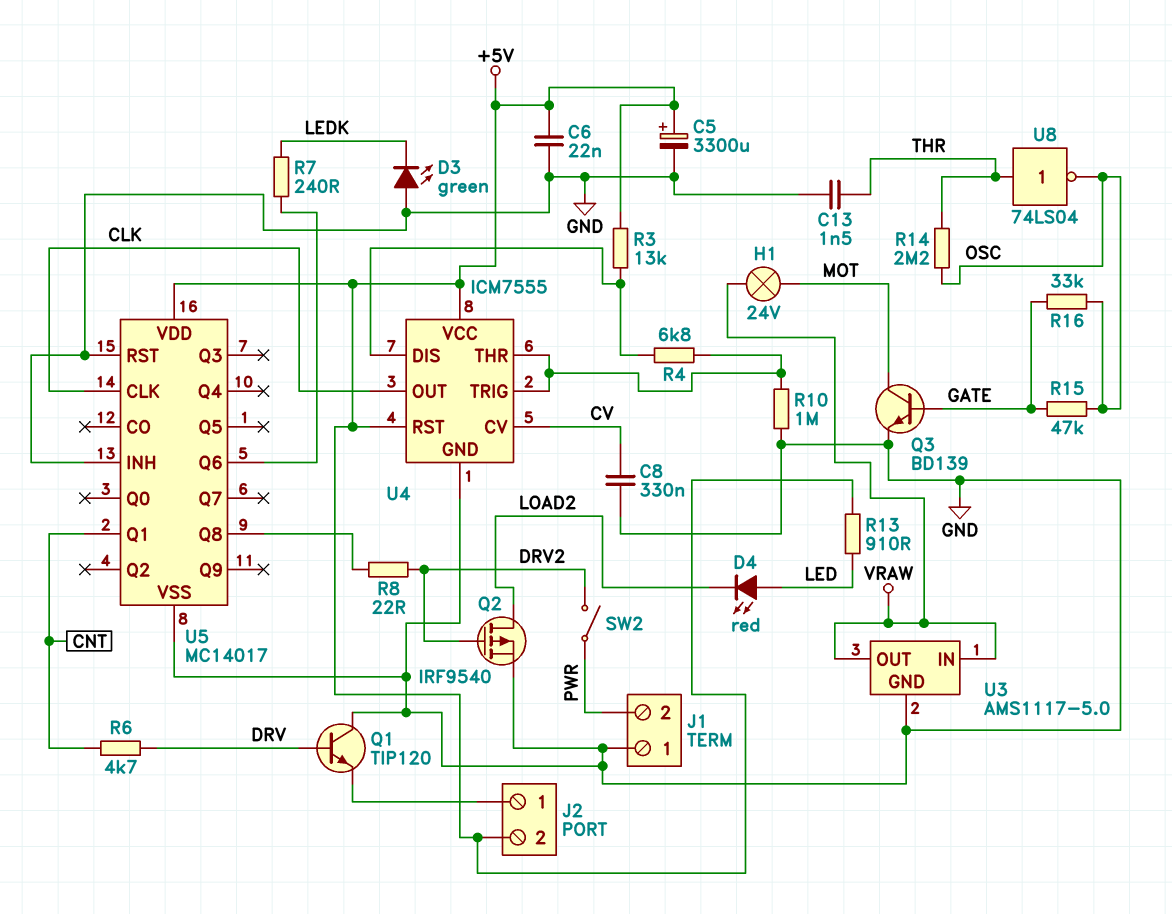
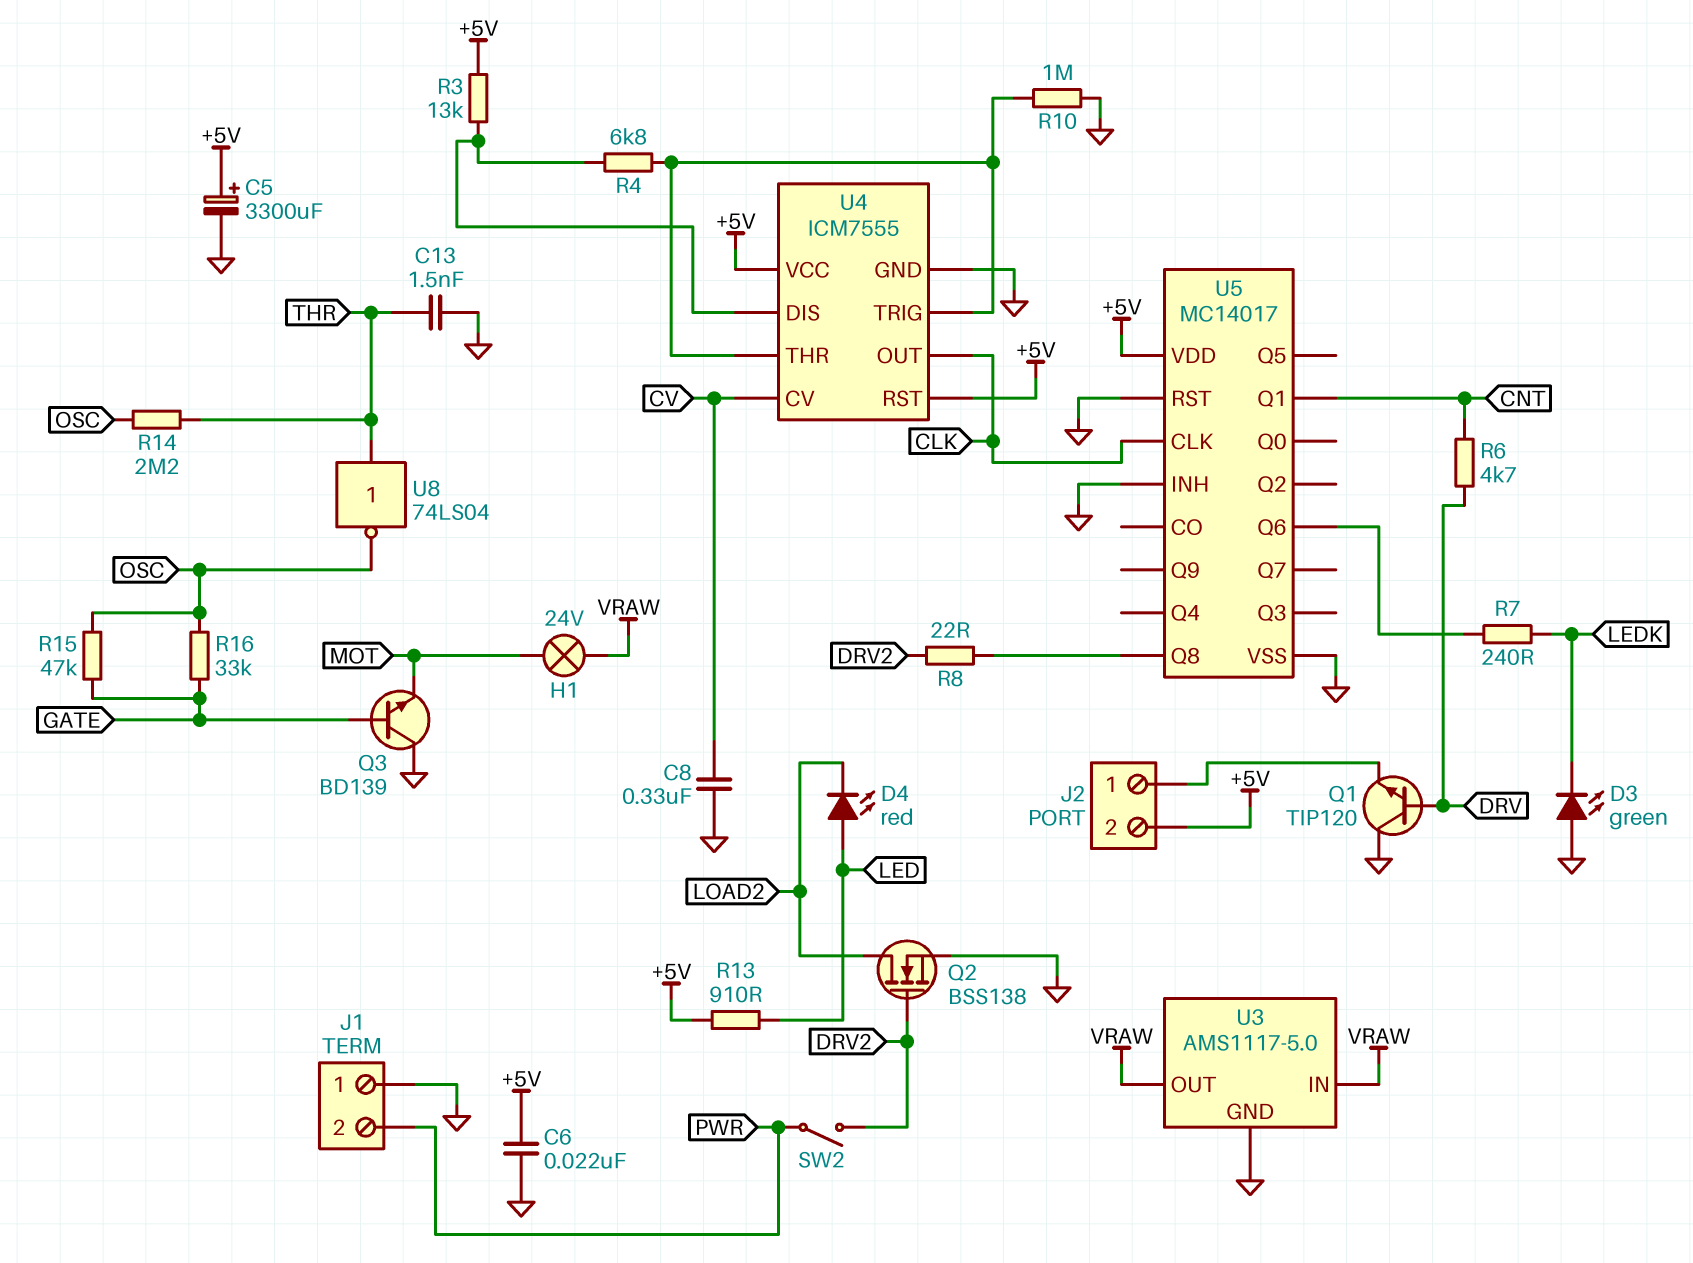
Q2: PMOS IRF9540 (G DRV2, D LOAD2, S GND) -> NMOS BSS138 (G DRV2, D LOAD2, S GND)
Q3: NPN BD139 (B GATE, C MOT, E GND) -> NPN BD139 (B GATE, C GND, E MOT)

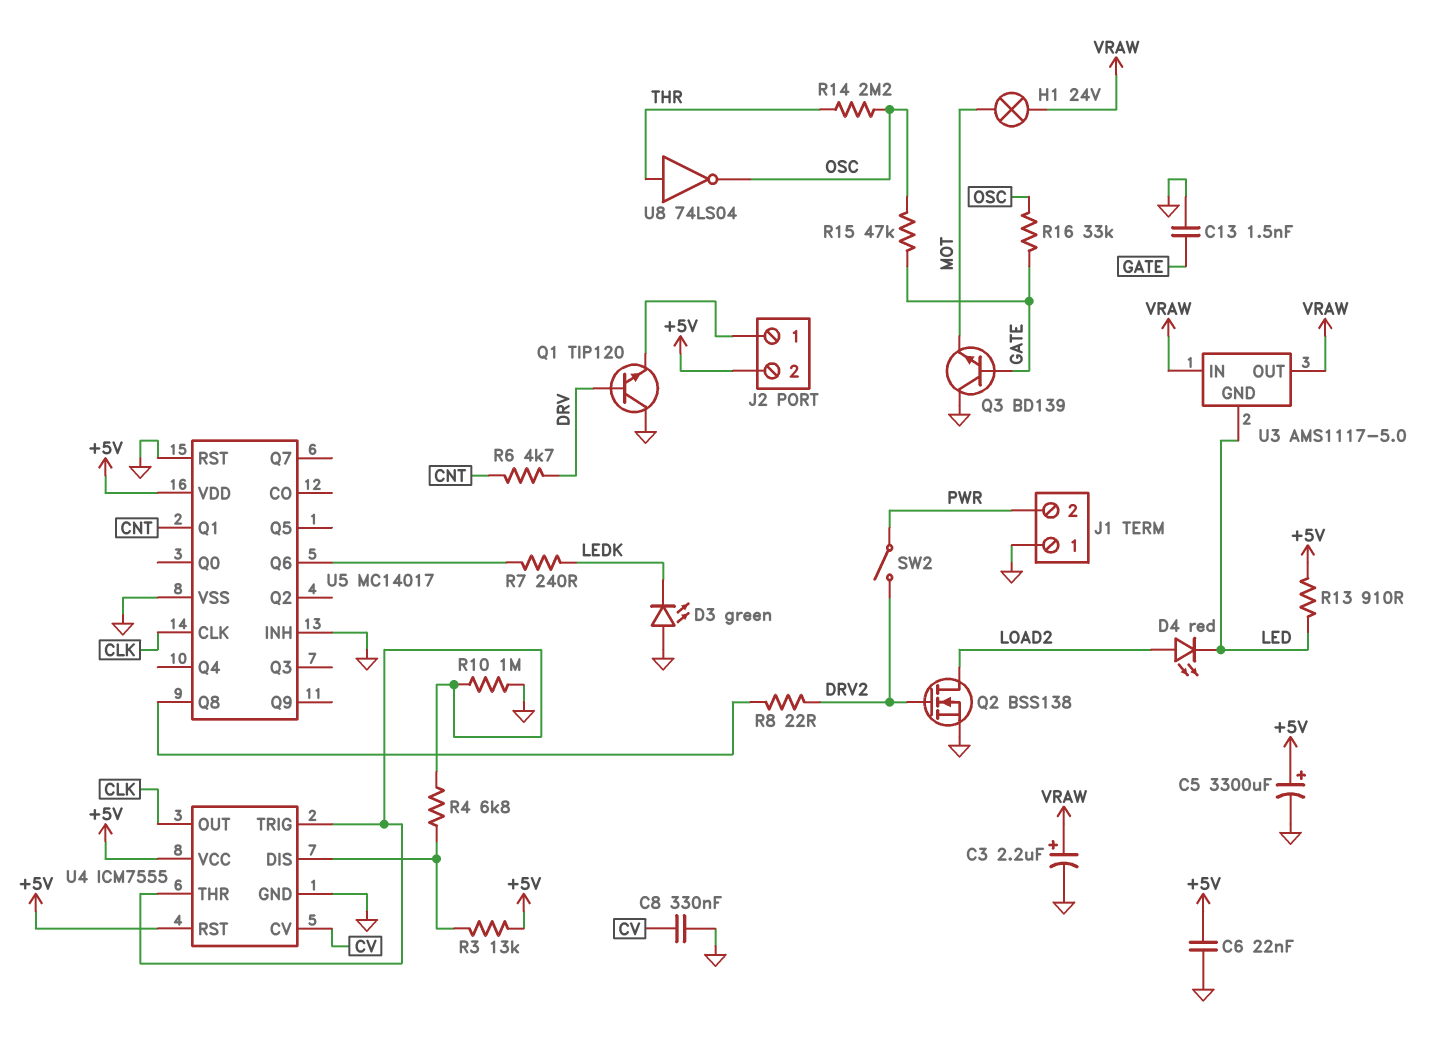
C3: none -> 2.2uF (plus VRAW, minus GND)
C13: 1.5nF (GND, THR) -> 1.5nF (GATE, GND)
D4: LED red (A LED, K LOAD2) -> LED red (A LOAD2, K LED)
U3 pin GND: GND -> LED

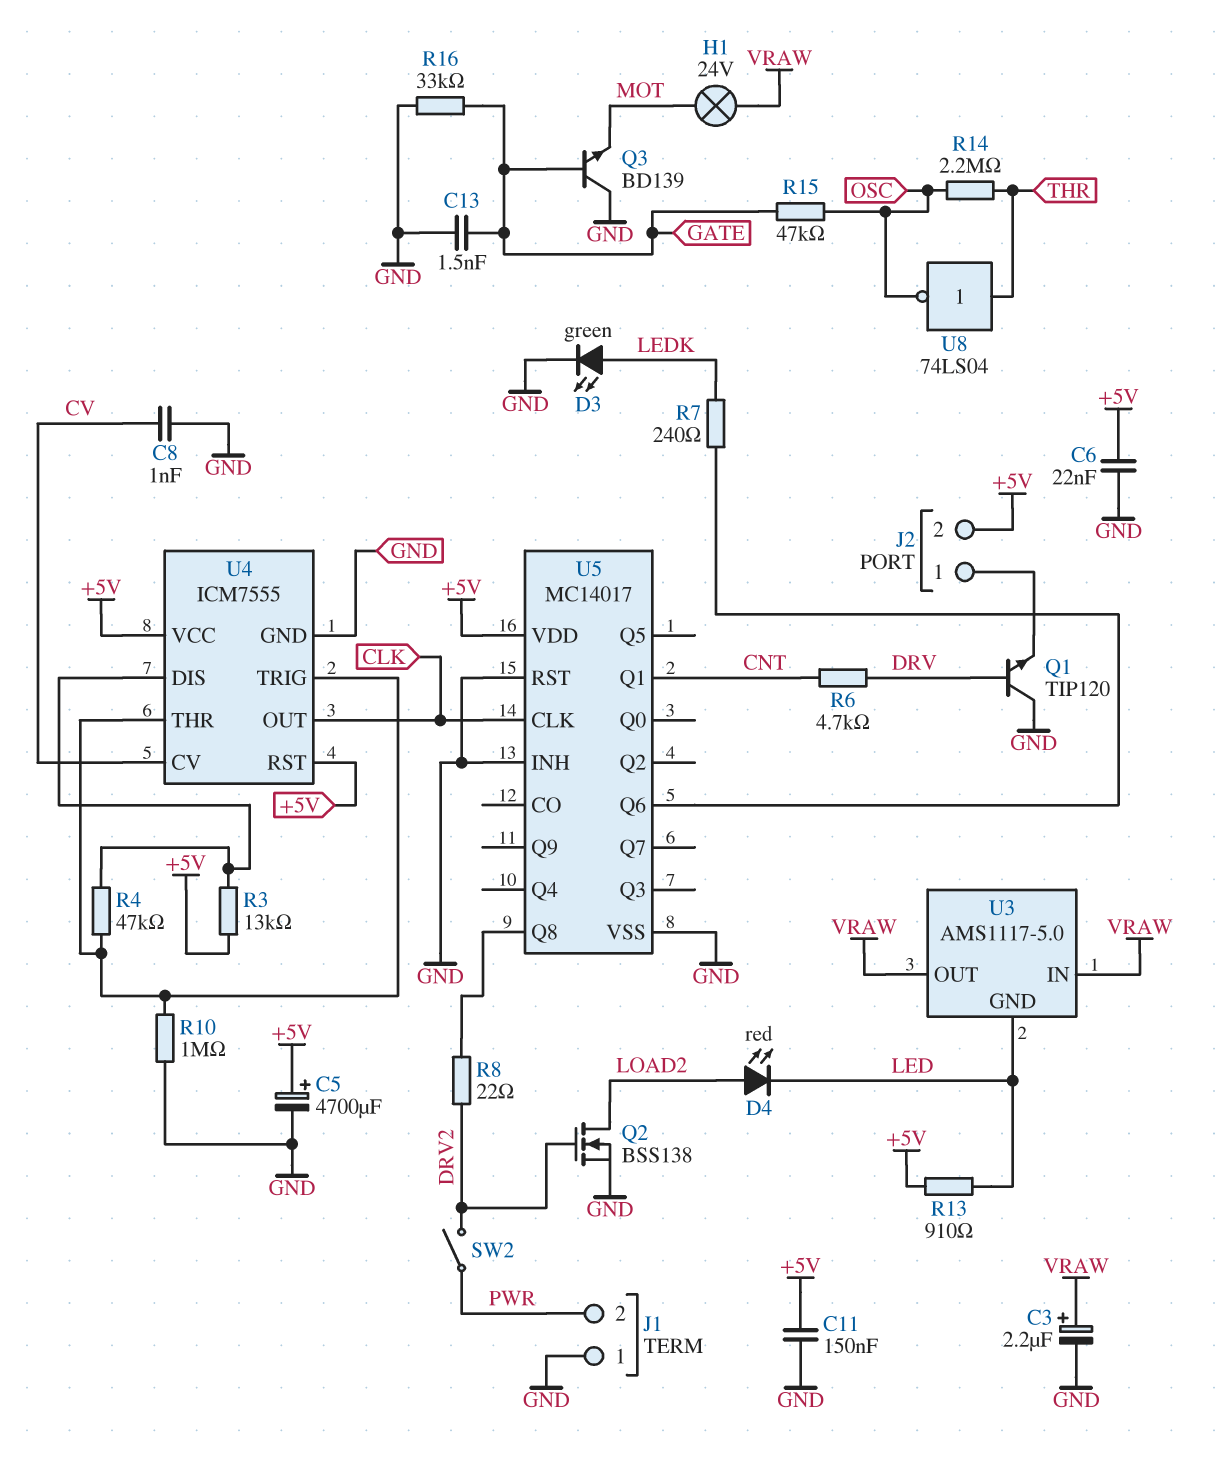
C5: 3300uF (plus +5V, minus GND) -> 4700uF (plus +5V, minus GND)
C8: 330nF (CV, GND) -> 1nF (CV, GND)
C11: none -> 150nF (+5V, GND)
D3: LED green (A GND, K LEDK) -> LED green (A LEDK, K GND)
R4: 6.8k (U4/DIS, U4/THR) -> 47k (U4/DIS, U4/THR)
R16: 33k (GATE, OSC) -> 33k (GATE, GND)

